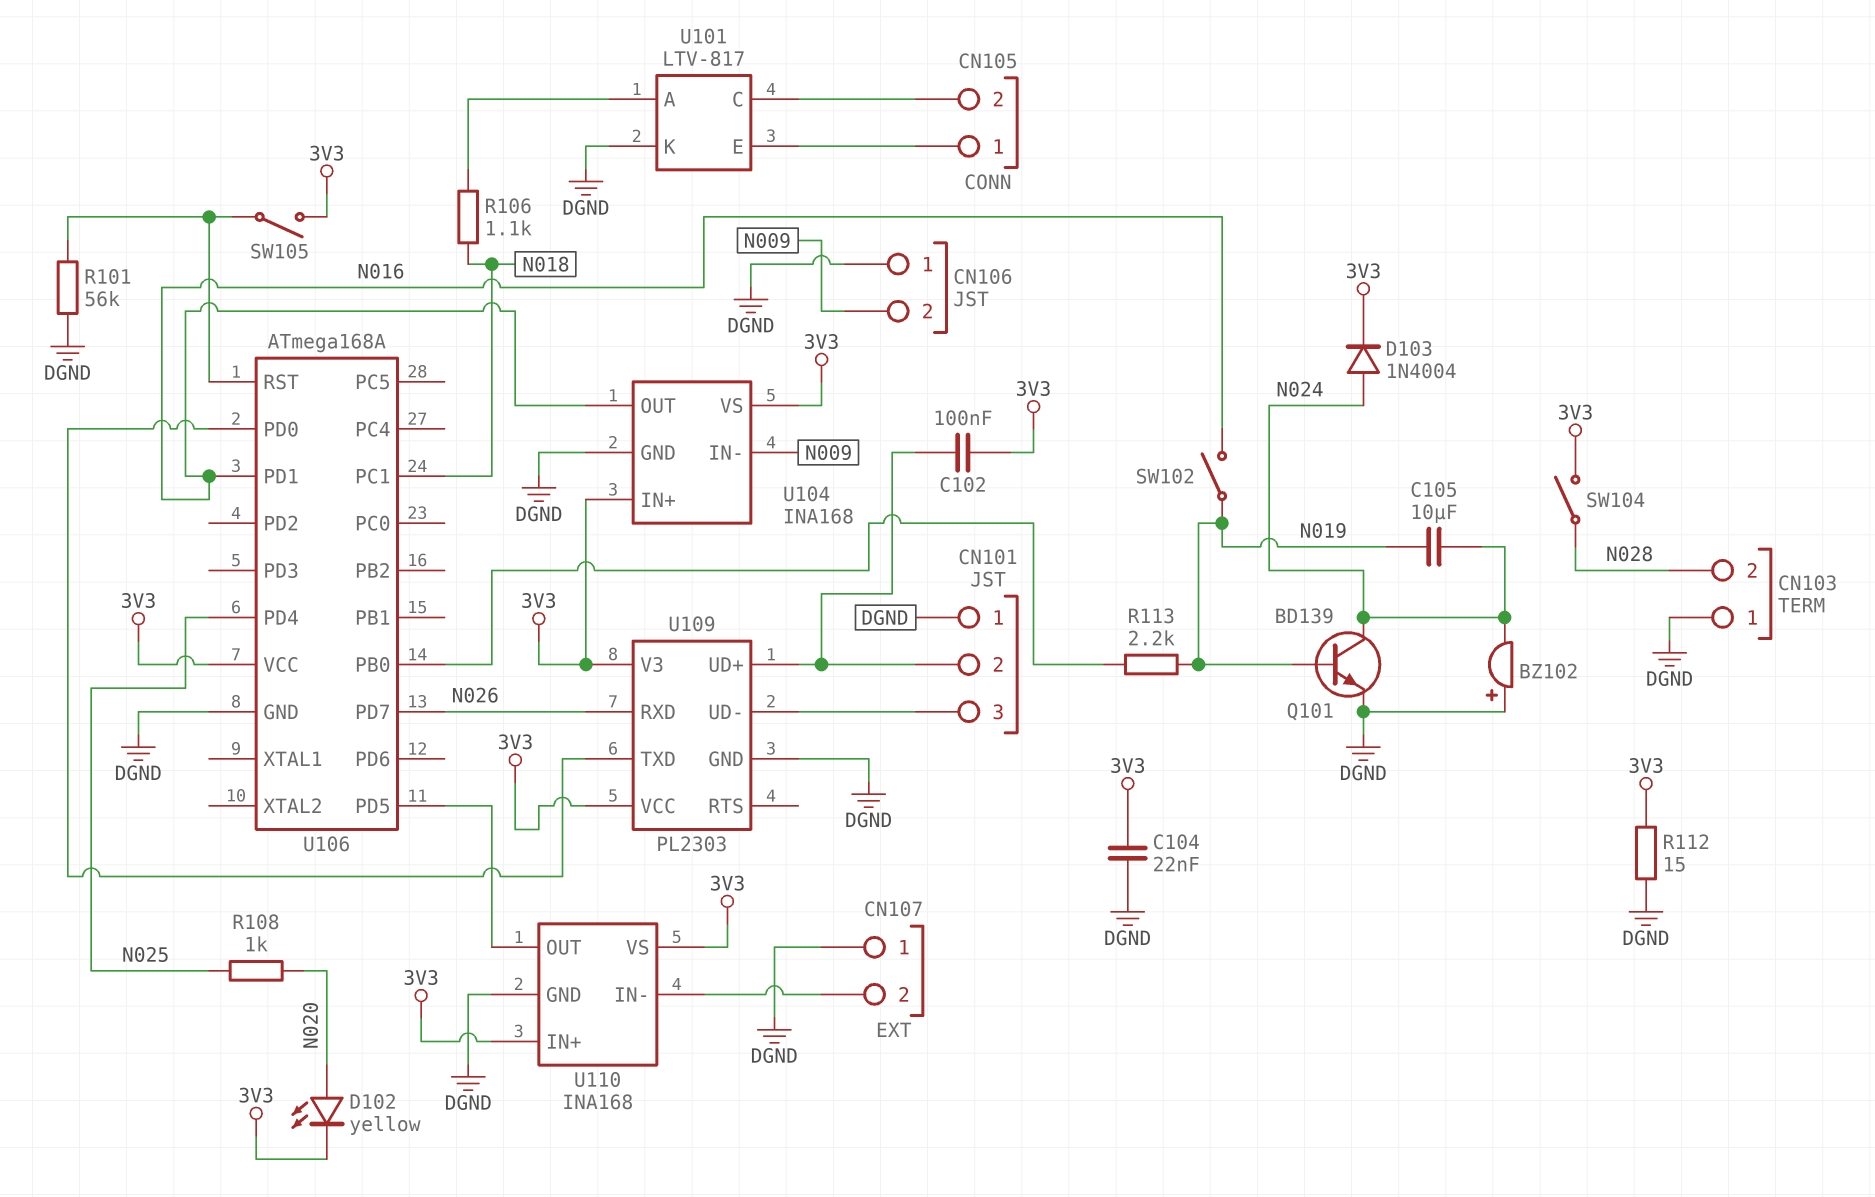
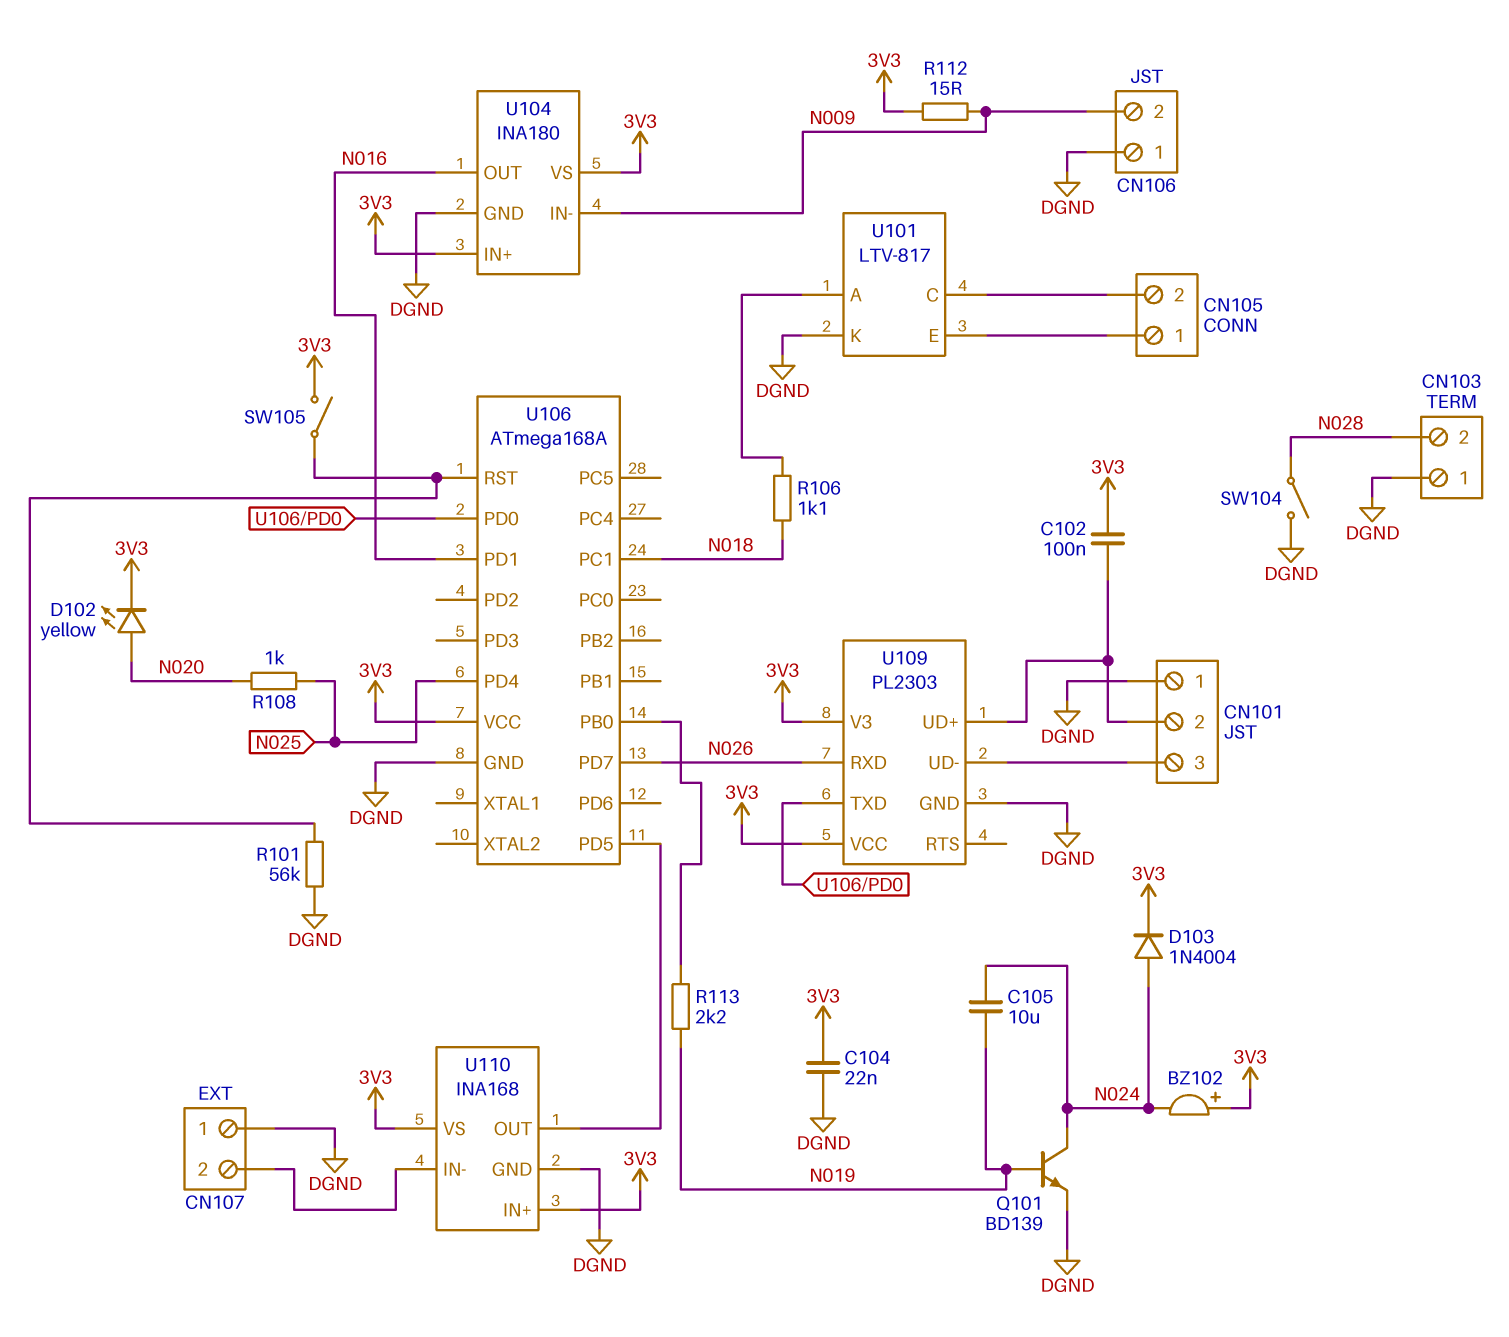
BZ102: buzzer (plus DGND, minus N024) -> buzzer (plus 3V3, minus N024)
R112: 15 (3V3, DGND) -> 15 (3V3, N009)
SW102: switch (N016, N019) -> none
SW104: switch (3V3, N028) -> switch (DGND, N028)
U104: INA168 -> INA180

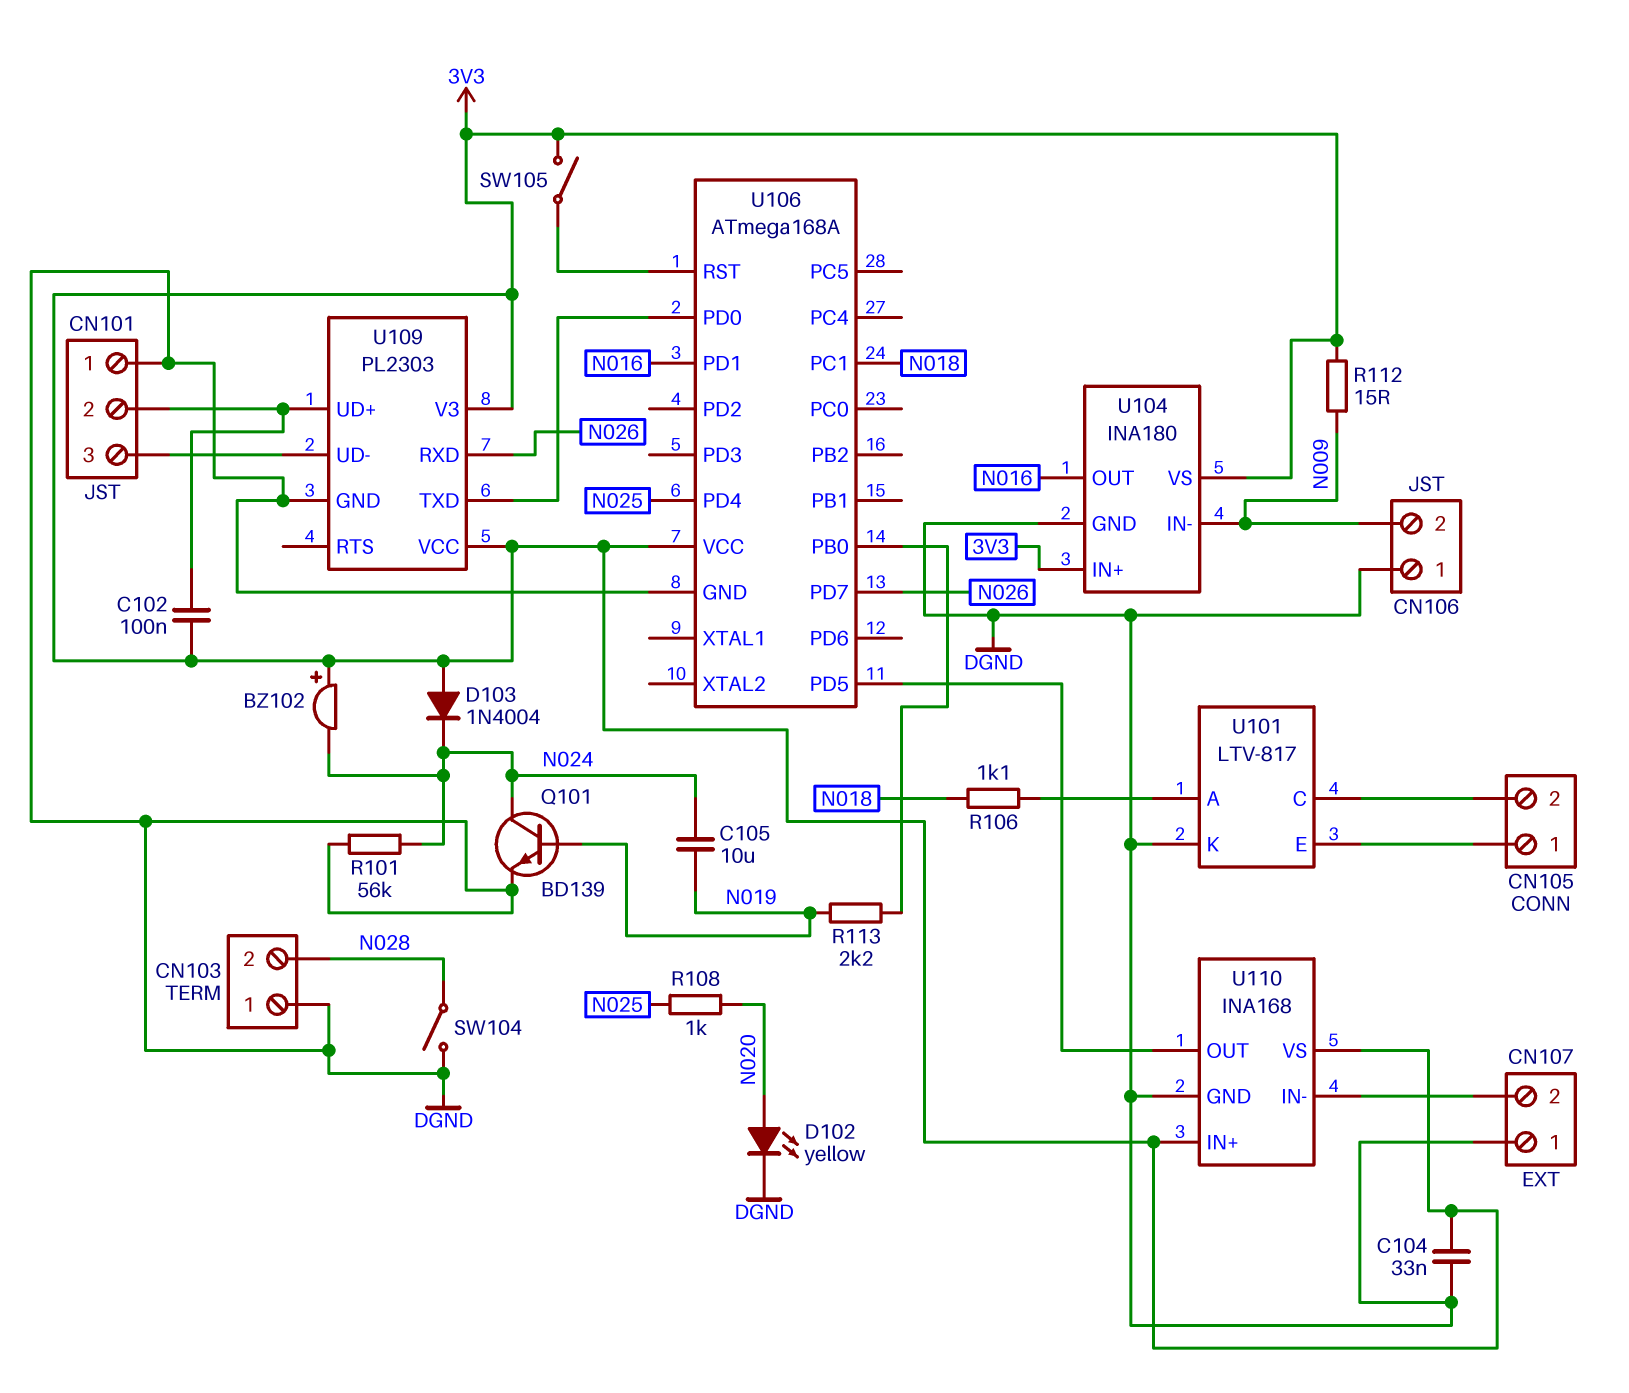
C104: 22nF (3V3, DGND) -> 33nF (3V3, DGND)
D102: LED yellow (A N020, K 3V3) -> LED yellow (A N020, K DGND)
D103: diode 1N4004 (A N024, K 3V3) -> diode 1N4004 (A 3V3, K N024)
R101: 56k (DGND, U106/RST) -> 56k (DGND, N024)

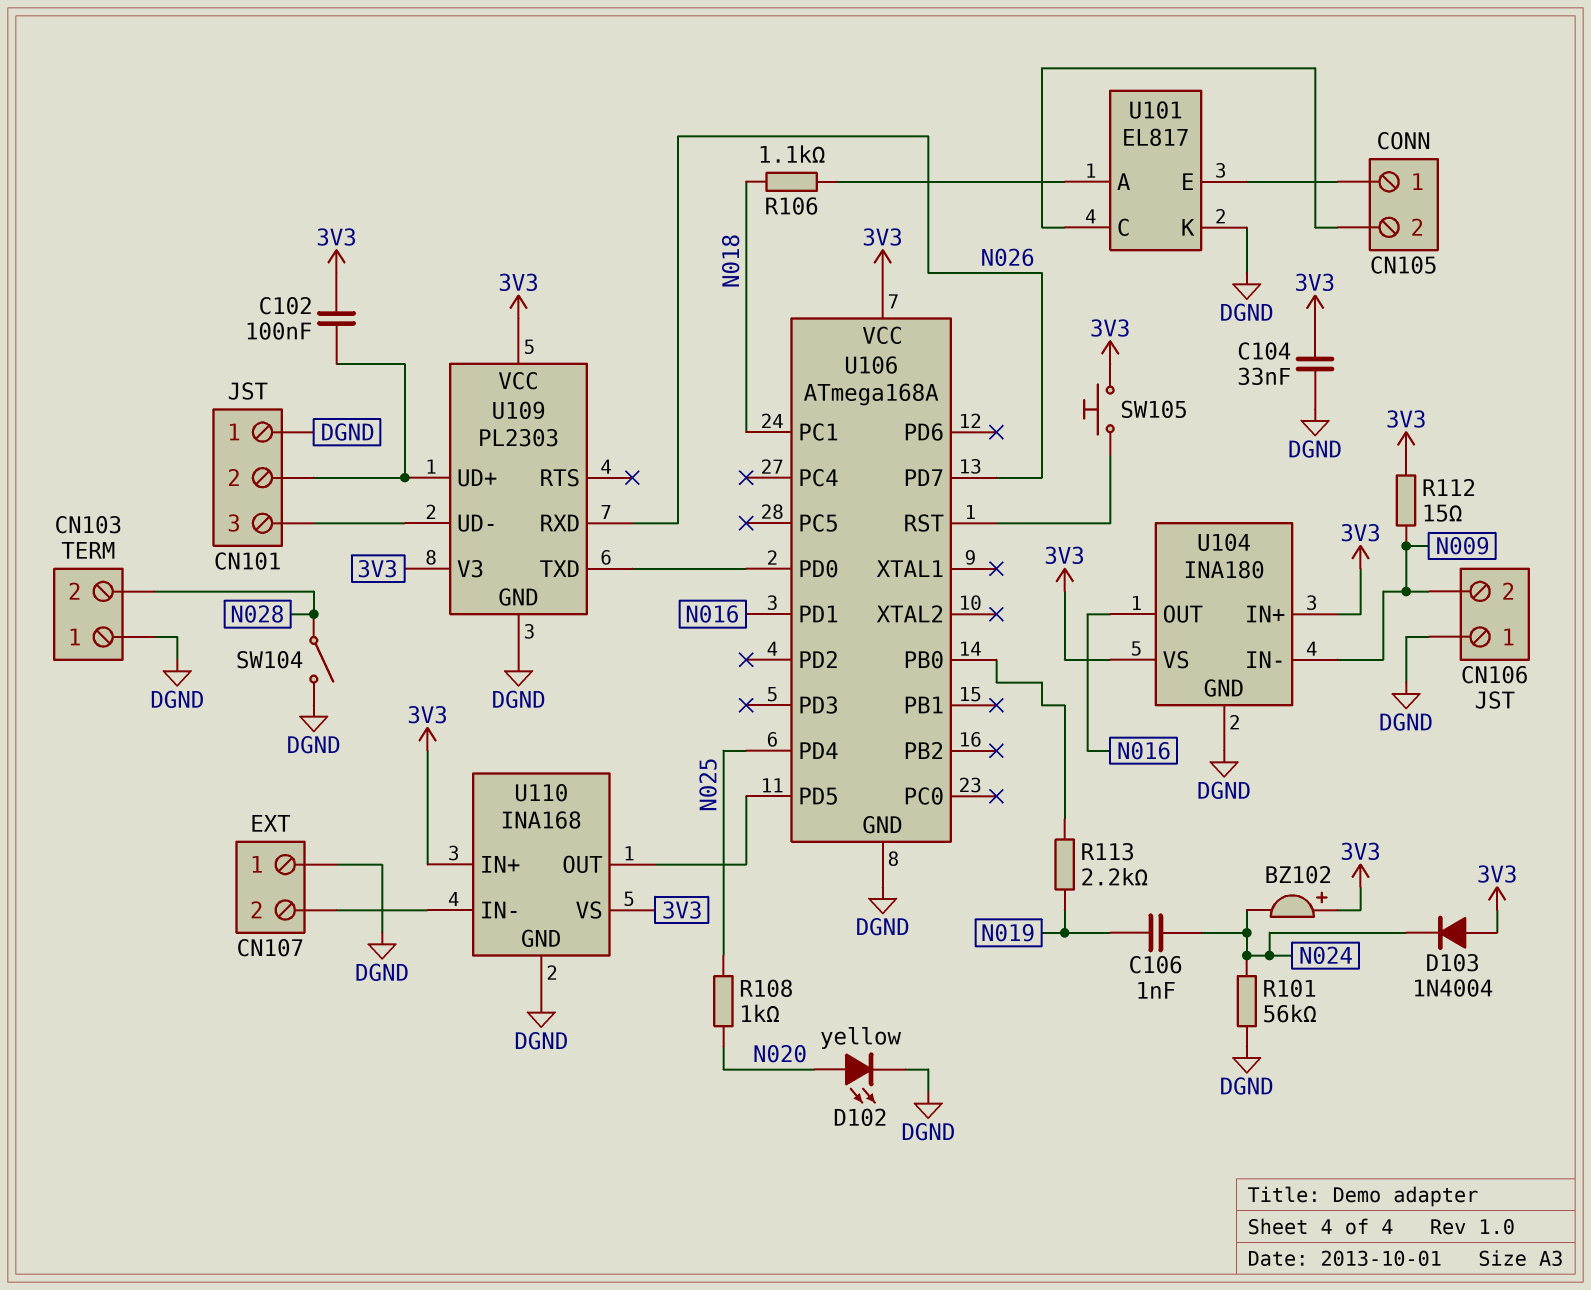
C105: 10uF (N019, N024) -> none
C106: none -> 1nF (N019, N024)
Q101: NPN BD139 (B N019, C N024, E DGND) -> none
SW105: switch (3V3, U106/RST) -> button (3V3, U106/RST)
U101: LTV-817 -> EL817

